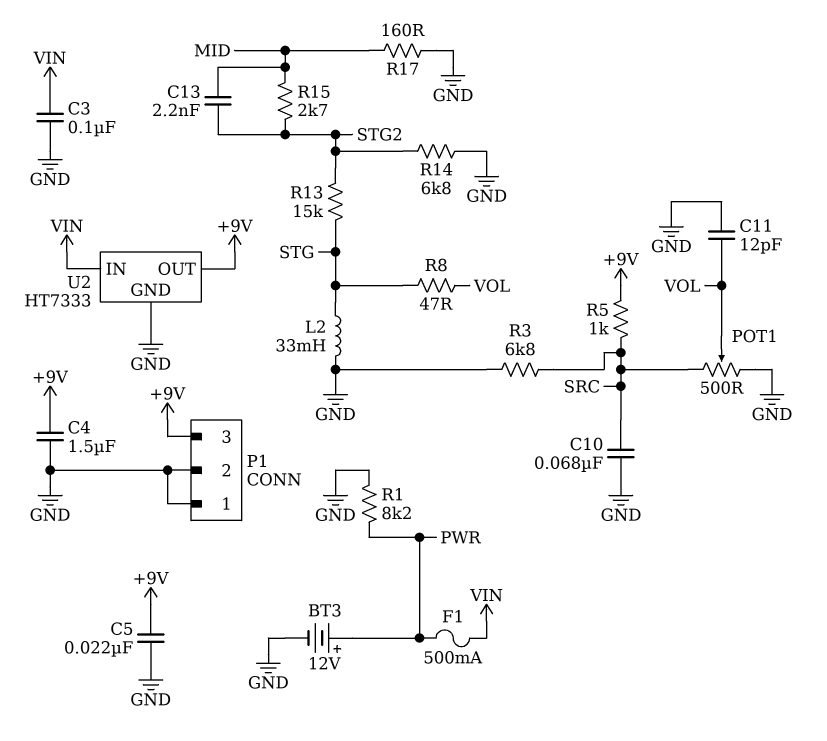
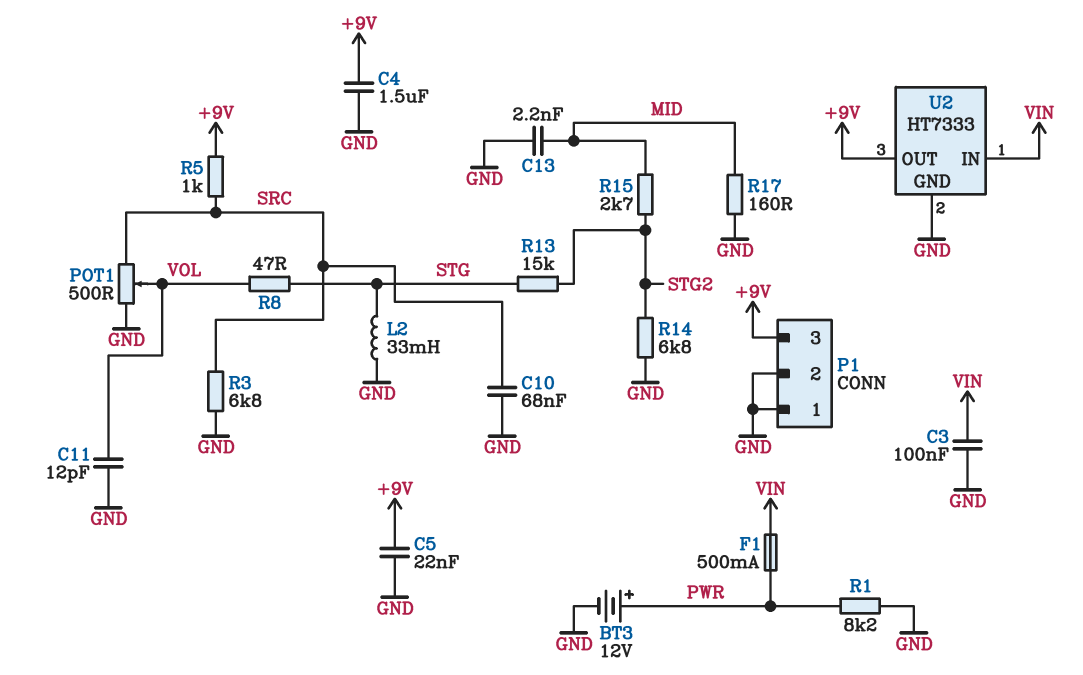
C13: 2.2nF (MID, STG2) -> 2.2nF (GND, MID)

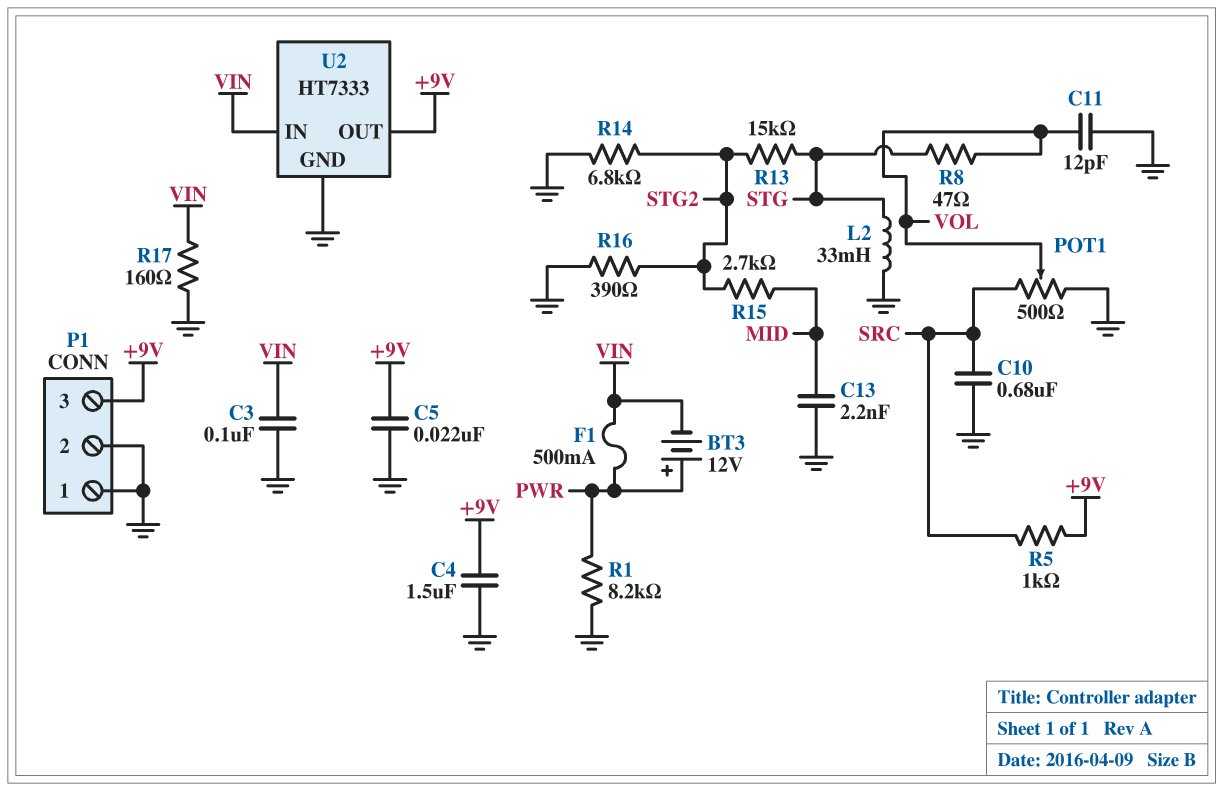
BT3: 12V (plus PWR, minus GND) -> 12V (plus PWR, minus VIN)
C10: 68nF (GND, SRC) -> 680nF (GND, SRC)
R3: 6.8k (GND, SRC) -> none
R16: none -> 390 (GND, STG2)
R17: 160 (GND, MID) -> 160 (GND, VIN)

